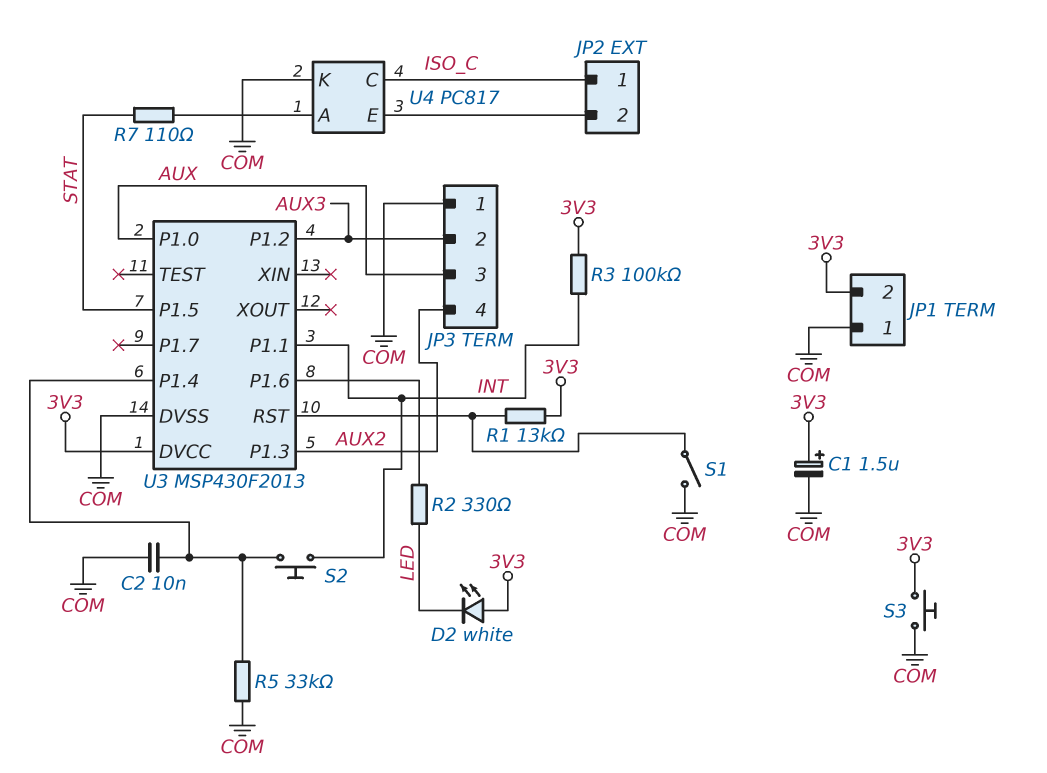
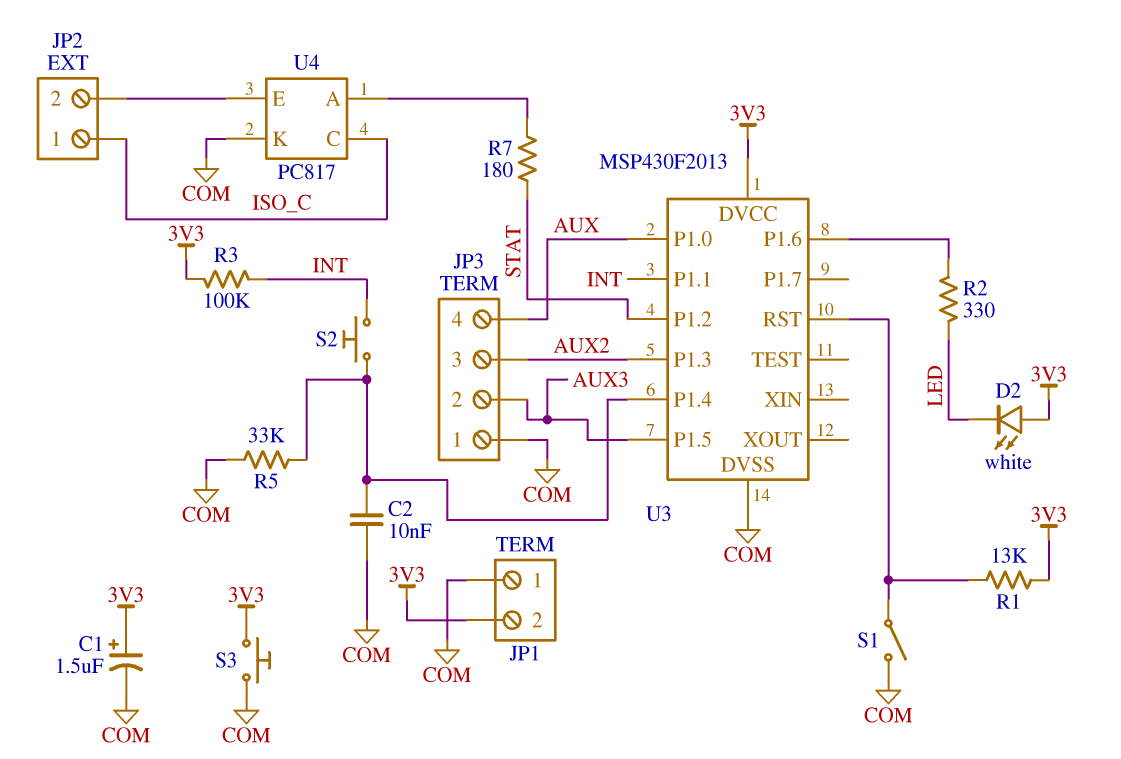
JP3 pin 3: AUX -> AUX2
JP3 pin 4: AUX2 -> AUX
R7: 110 (STAT, U4/A) -> 180 (STAT, U4/A)
U3 pin P1.2: AUX3 -> STAT
U3 pin P1.5: STAT -> AUX3

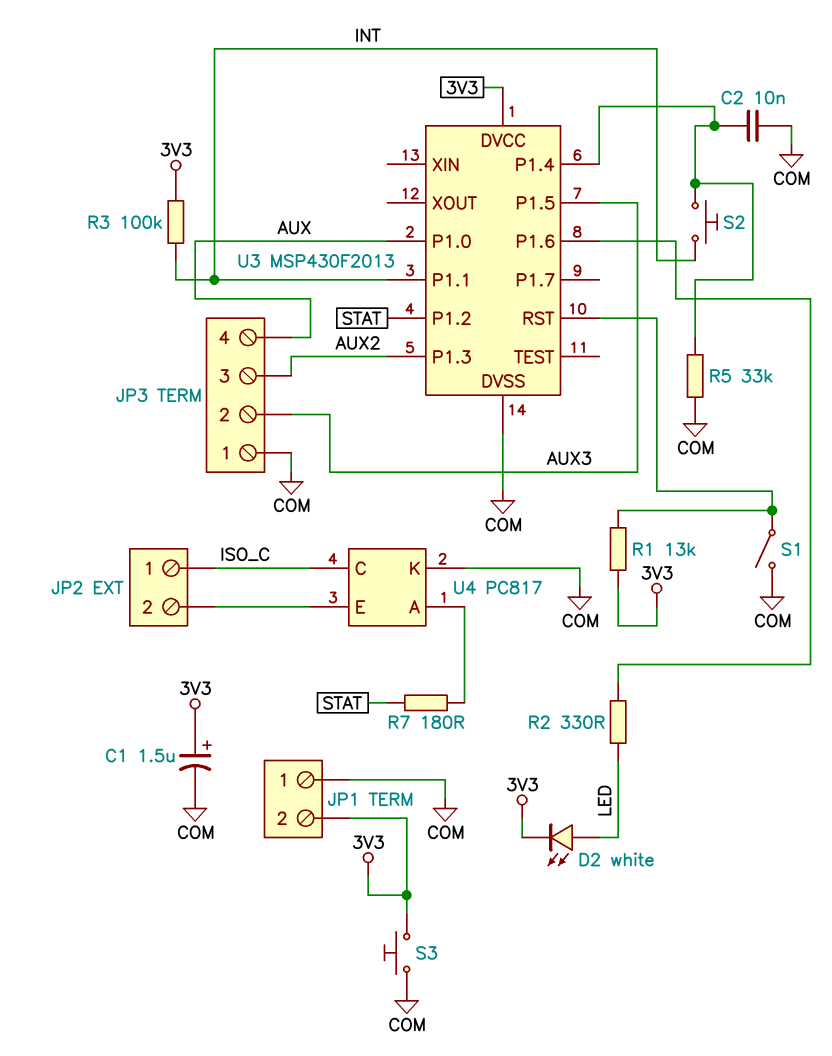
D2: LED white (A 3V3, K LED) -> LED white (A LED, K 3V3)

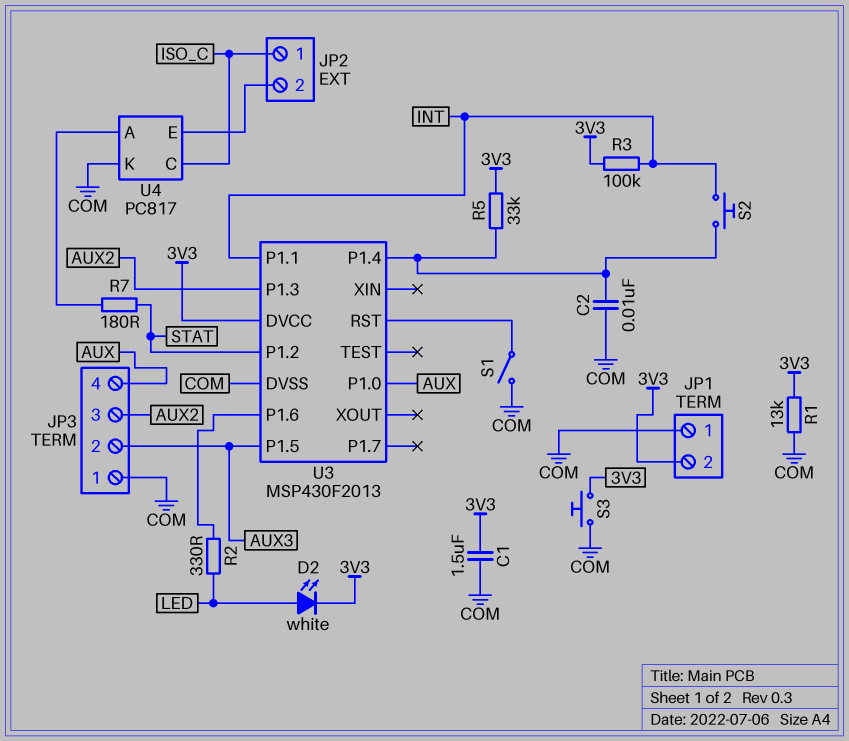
C1: 1.5uF (plus 3V3, minus COM) -> 1.5uF (3V3, COM)
R1: 13k (3V3, U3/RST) -> 13k (3V3, COM)
R5: 33k (COM, U3/P1.4) -> 33k (3V3, U3/P1.4)

